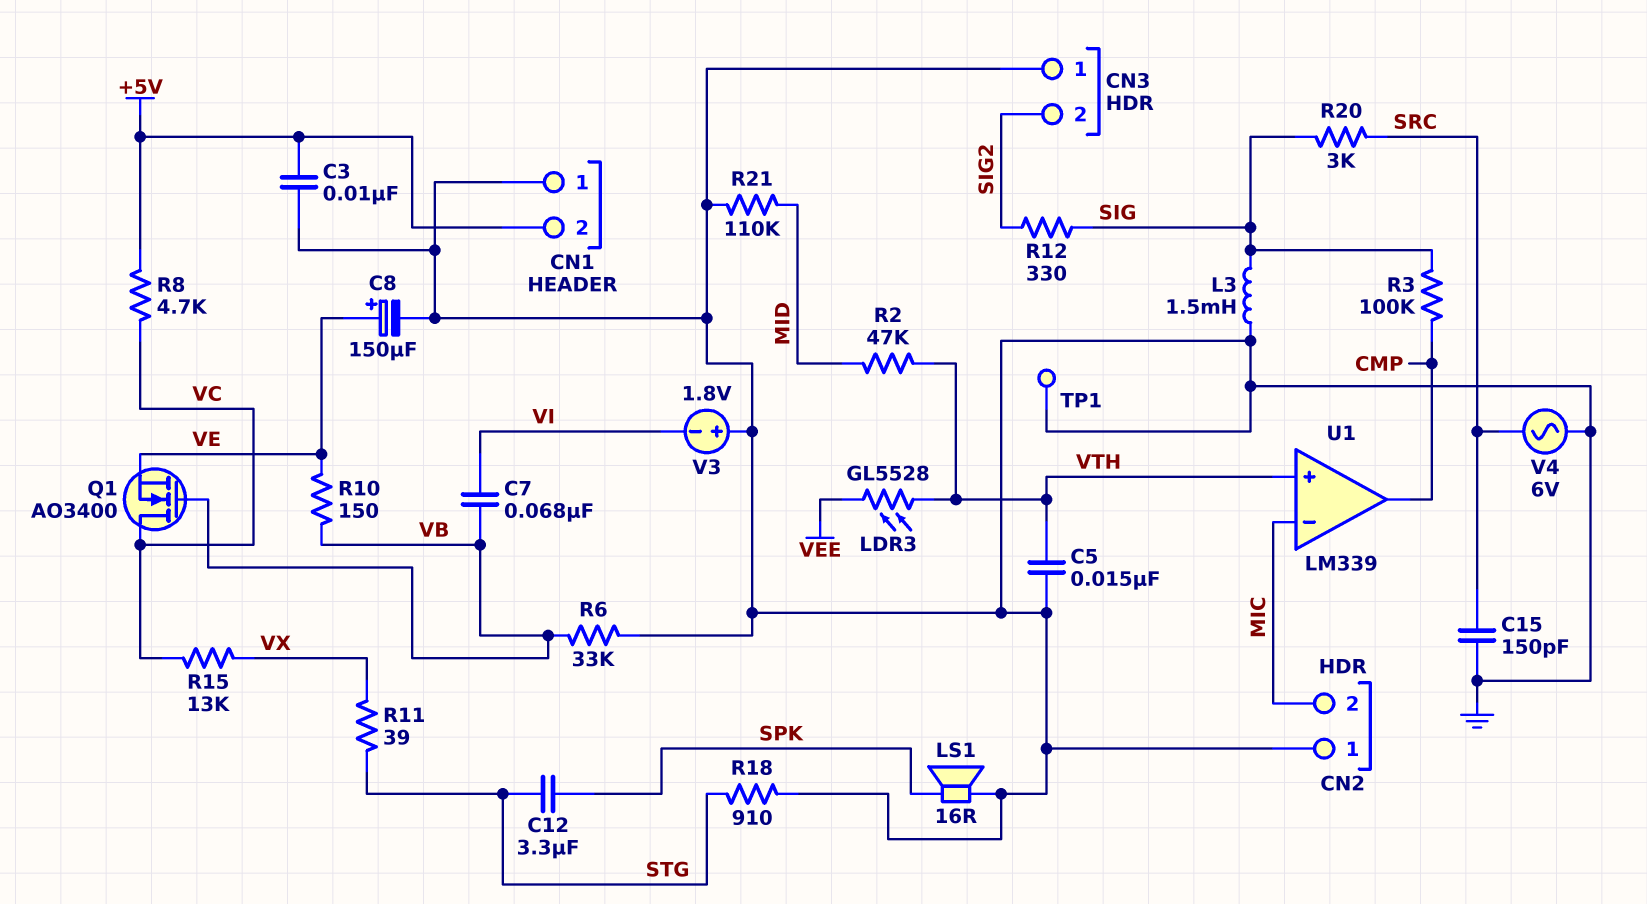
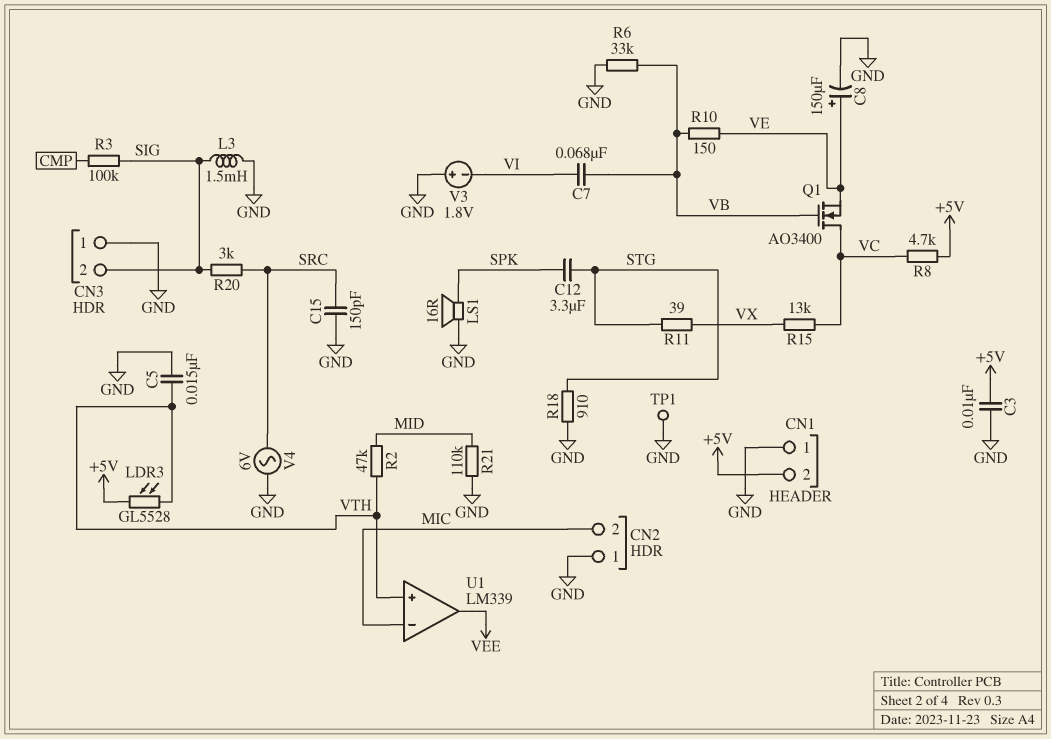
CN3 pin 2: SIG2 -> SIG
LDR3: GL5528 (VEE, VTH) -> GL5528 (+5V, VTH)
R12: 330 (SIG, SIG2) -> none
U1 pin out: CMP -> VEE

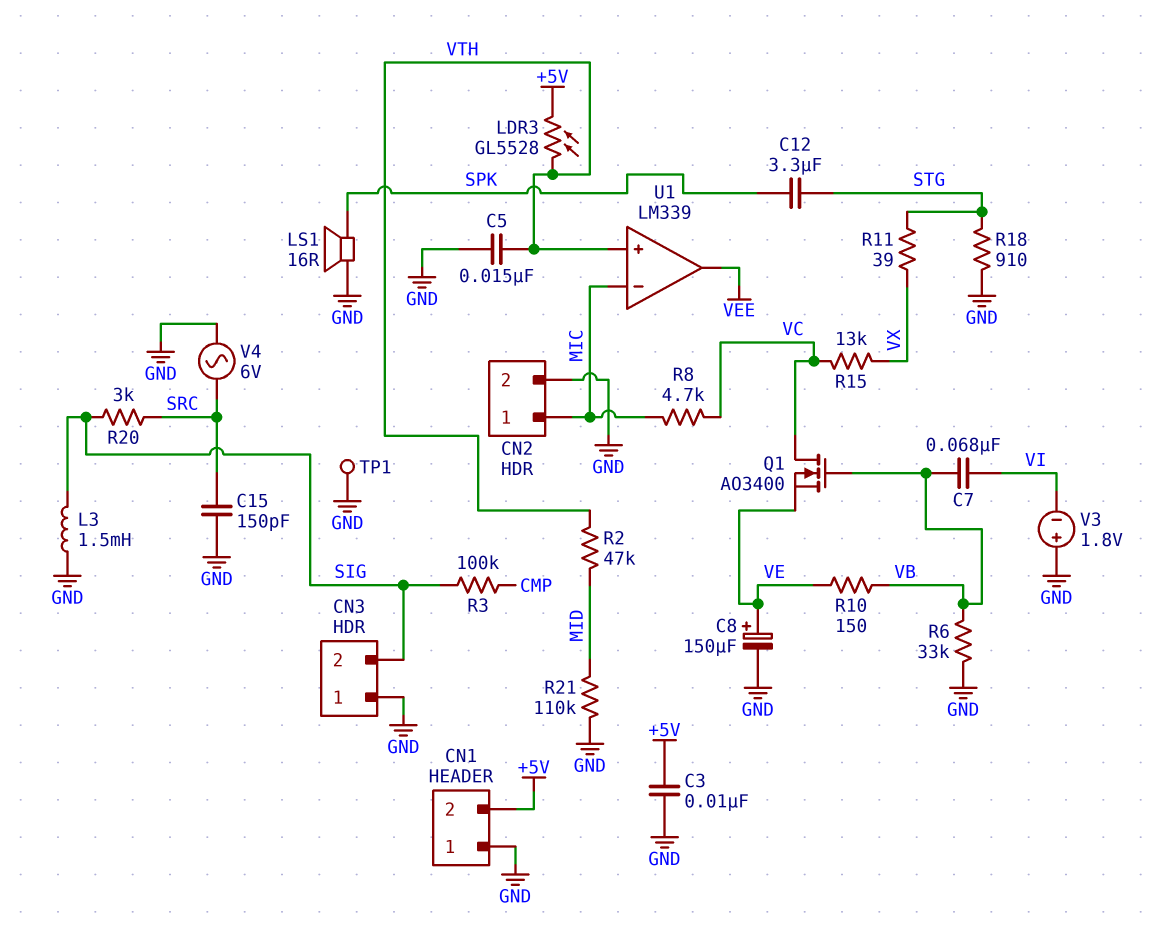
CN2 pin 1: GND -> MIC
CN2 pin 2: MIC -> GND
R8: 4.7k (+5V, VC) -> 4.7k (MIC, VC)

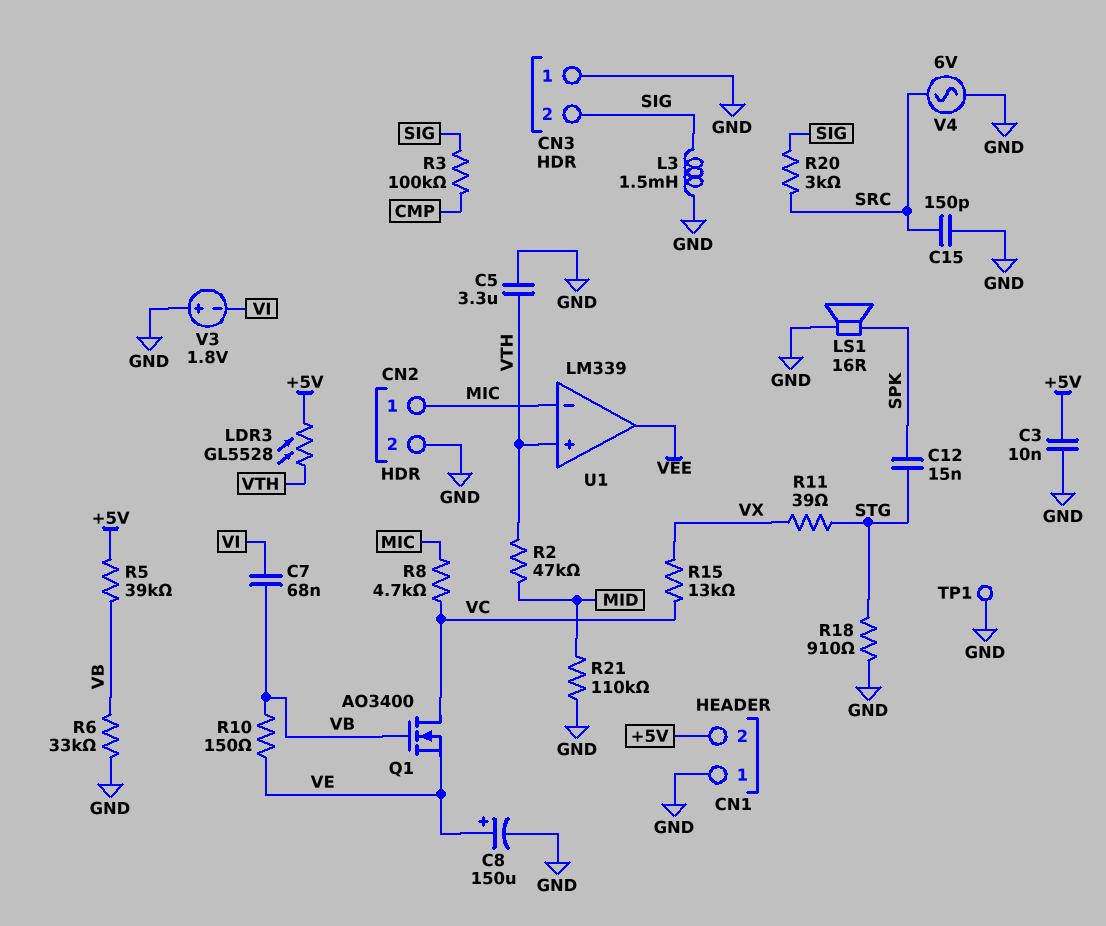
C5: 15nF (GND, VTH) -> 3.3uF (GND, VTH)
C12: 3.3uF (SPK, STG) -> 15nF (SPK, STG)
R5: none -> 39k (+5V, VB)

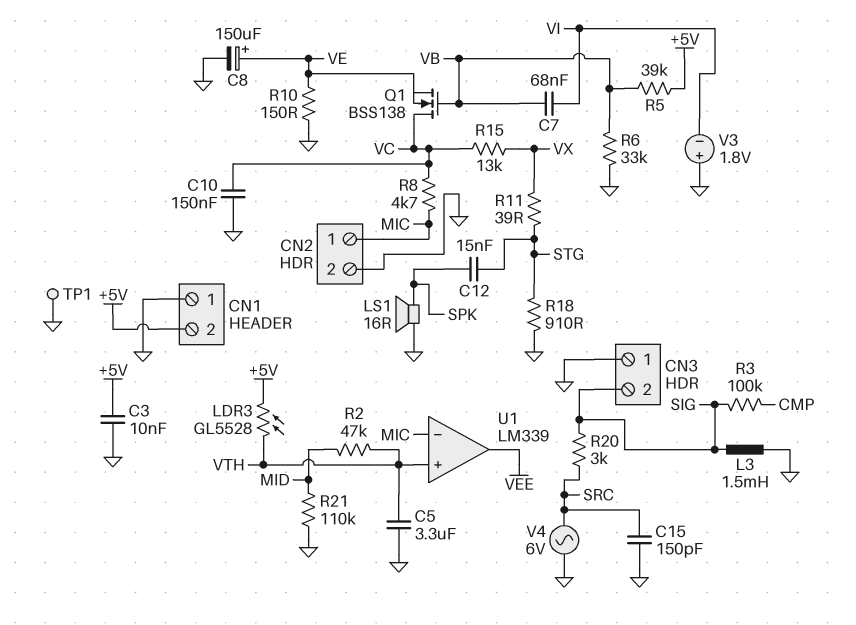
C10: none -> 150nF (GND, VC)
Q1: NMOS AO3400 (G VB, D VC, S VE) -> NMOS BSS138 (G VB, D VC, S VE)
R10: 150 (VB, VE) -> 150 (GND, VE)

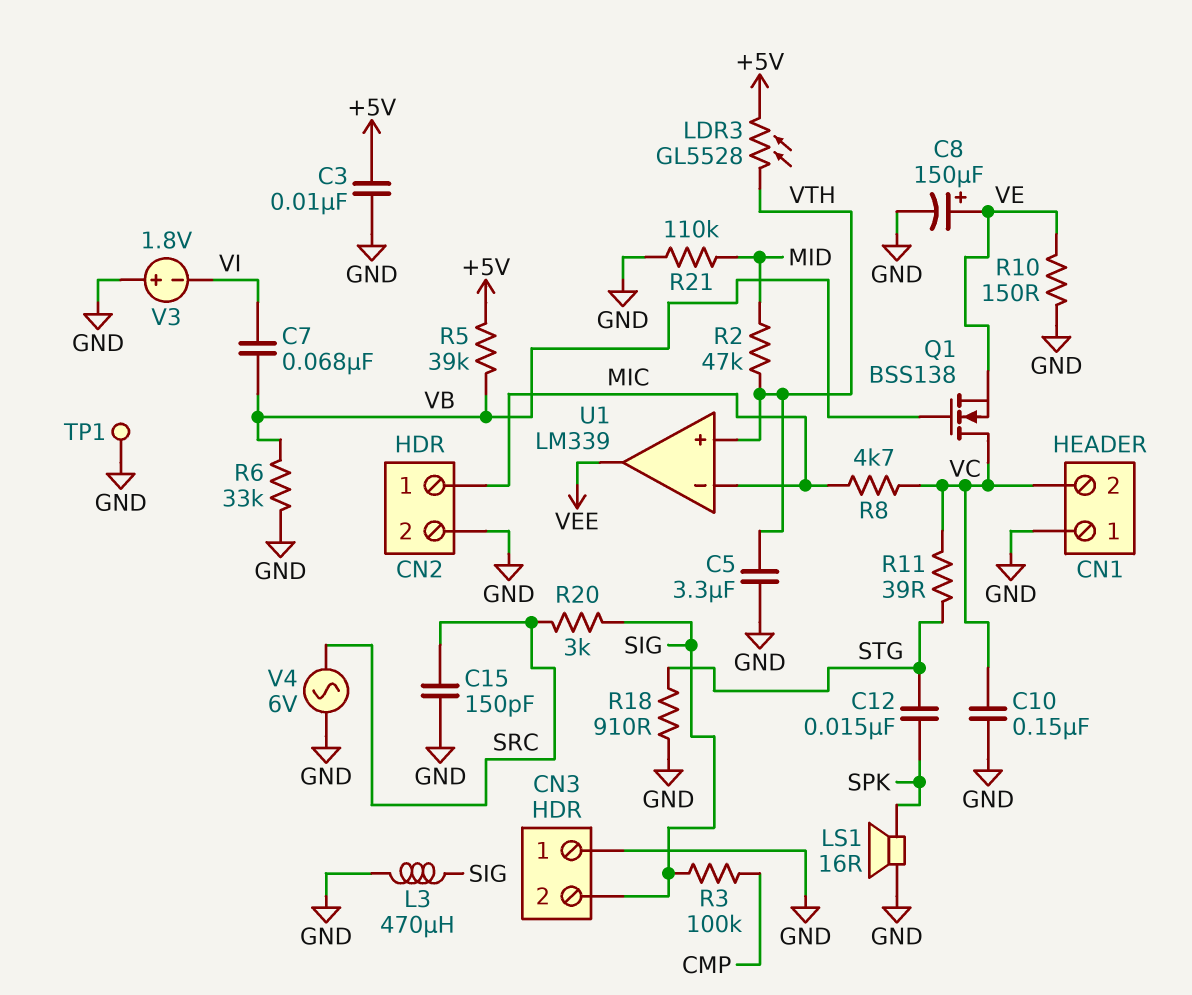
CN1 pin 2: +5V -> VC
L3: 1.5mH (GND, SIG) -> 470uH (GND, SIG)
R11: 39 (STG, VX) -> 39 (STG, VC)
R15: 13k (VC, VX) -> none

